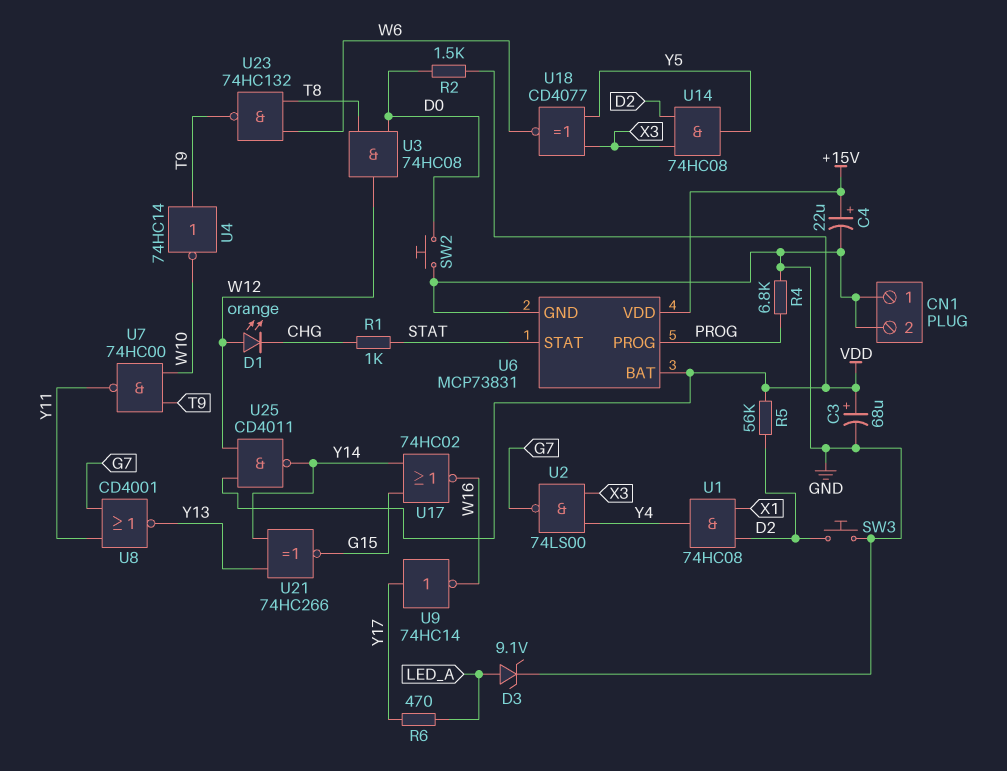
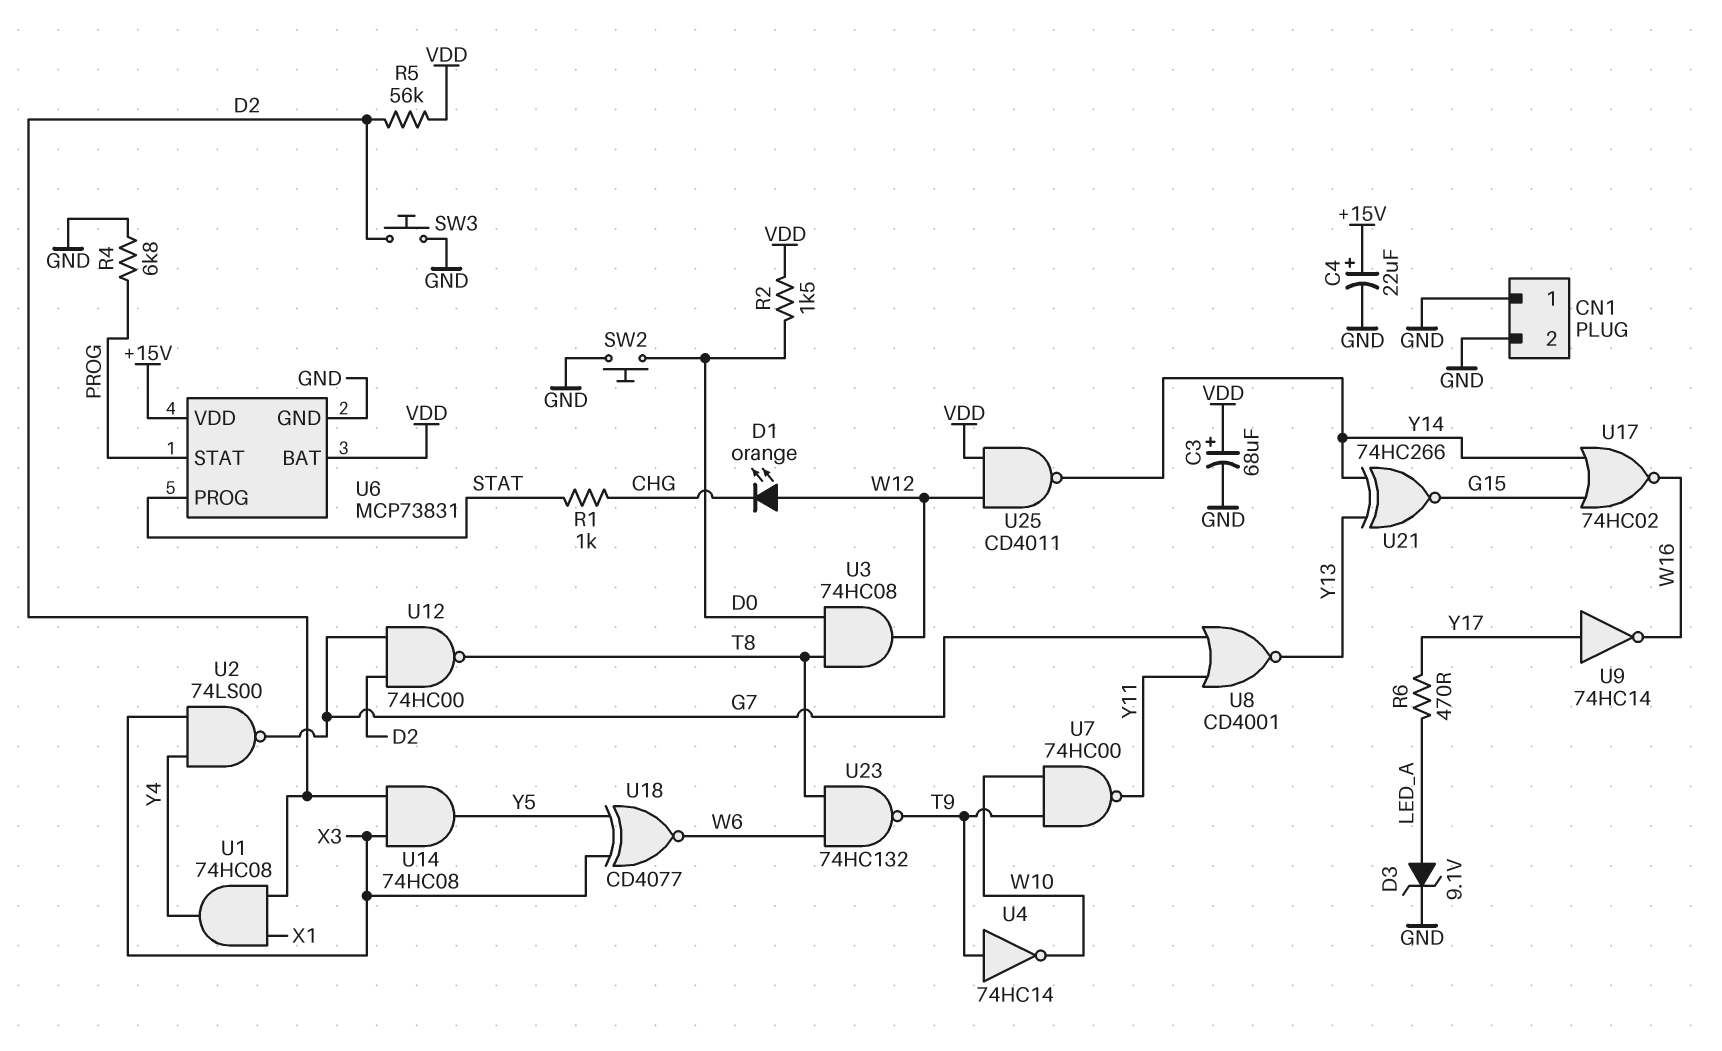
U6 pin PROG: PROG -> STAT
U6 pin STAT: STAT -> PROG
U12: none -> NAND 74HC00 (in D2, in G7, out T8)

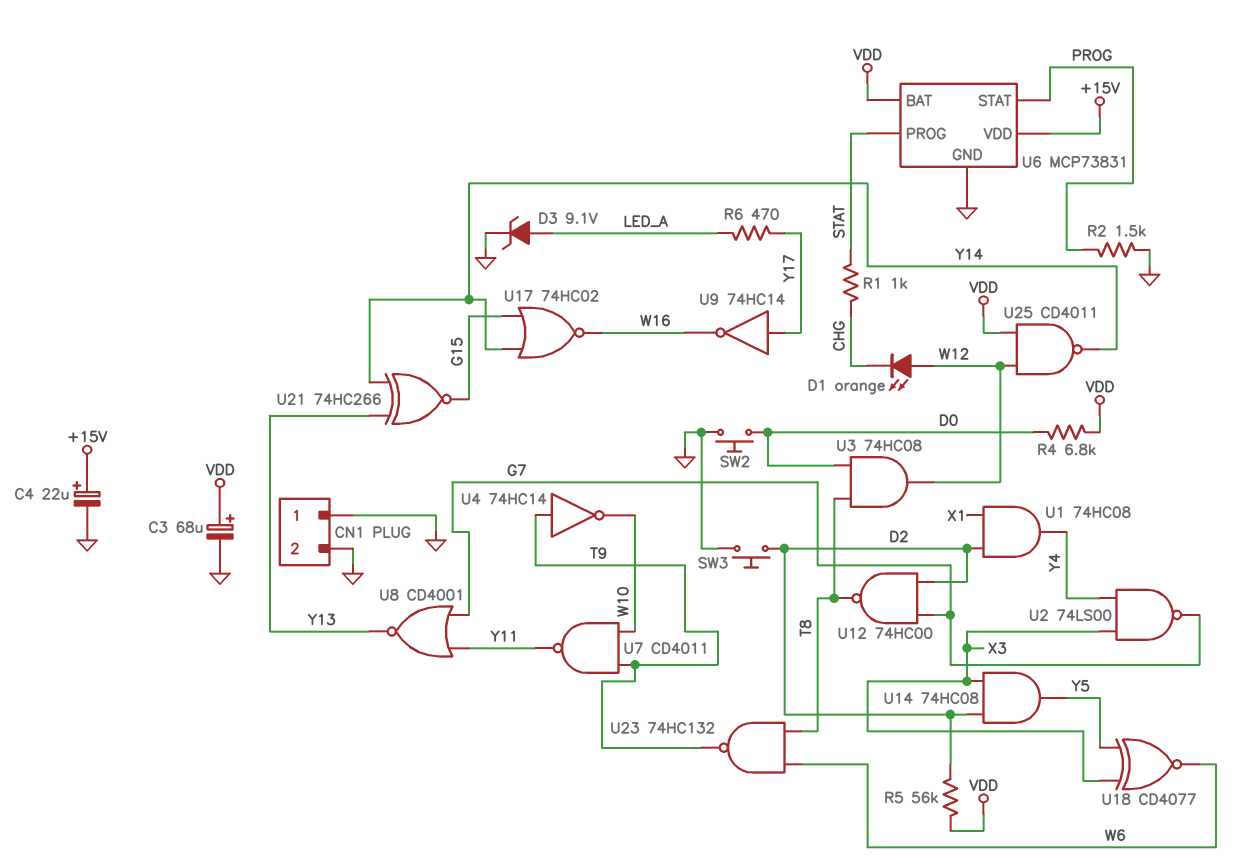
R2: 1.5k (D0, VDD) -> 1.5k (GND, PROG)
R4: 6.8k (GND, PROG) -> 6.8k (D0, VDD)
U7: NAND 74HC00 (in T9, in W10, out Y11) -> NAND CD4011 (in T9, in W10, out Y11)

